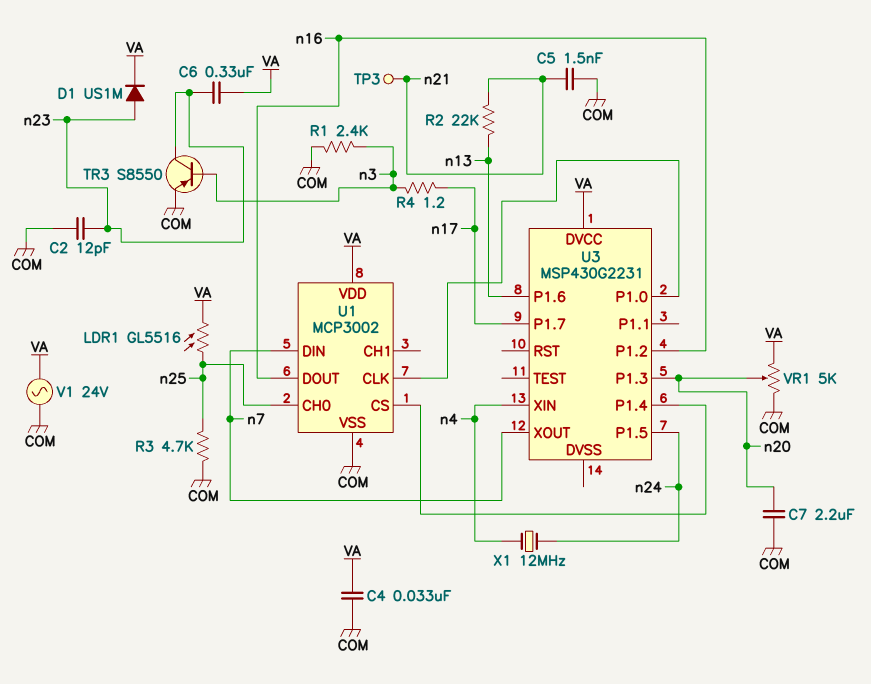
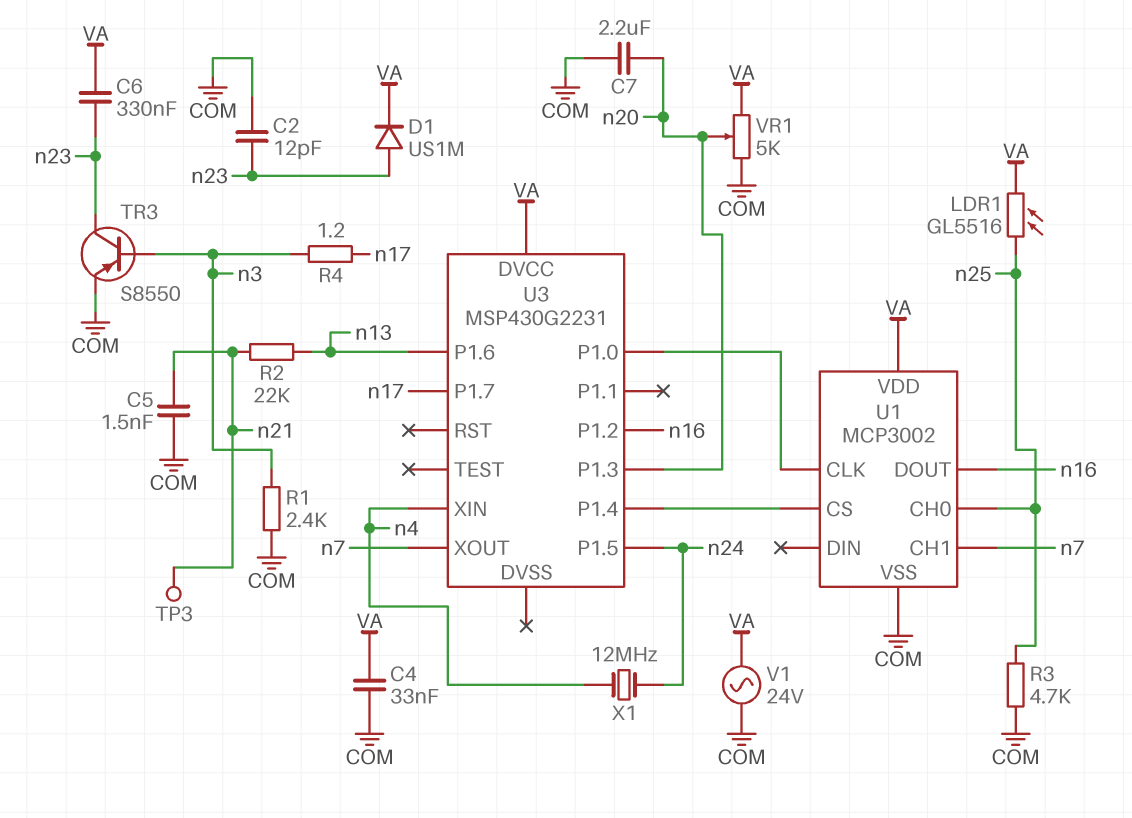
U1 pin CH1: none -> n7
U1 pin DIN: n7 -> none

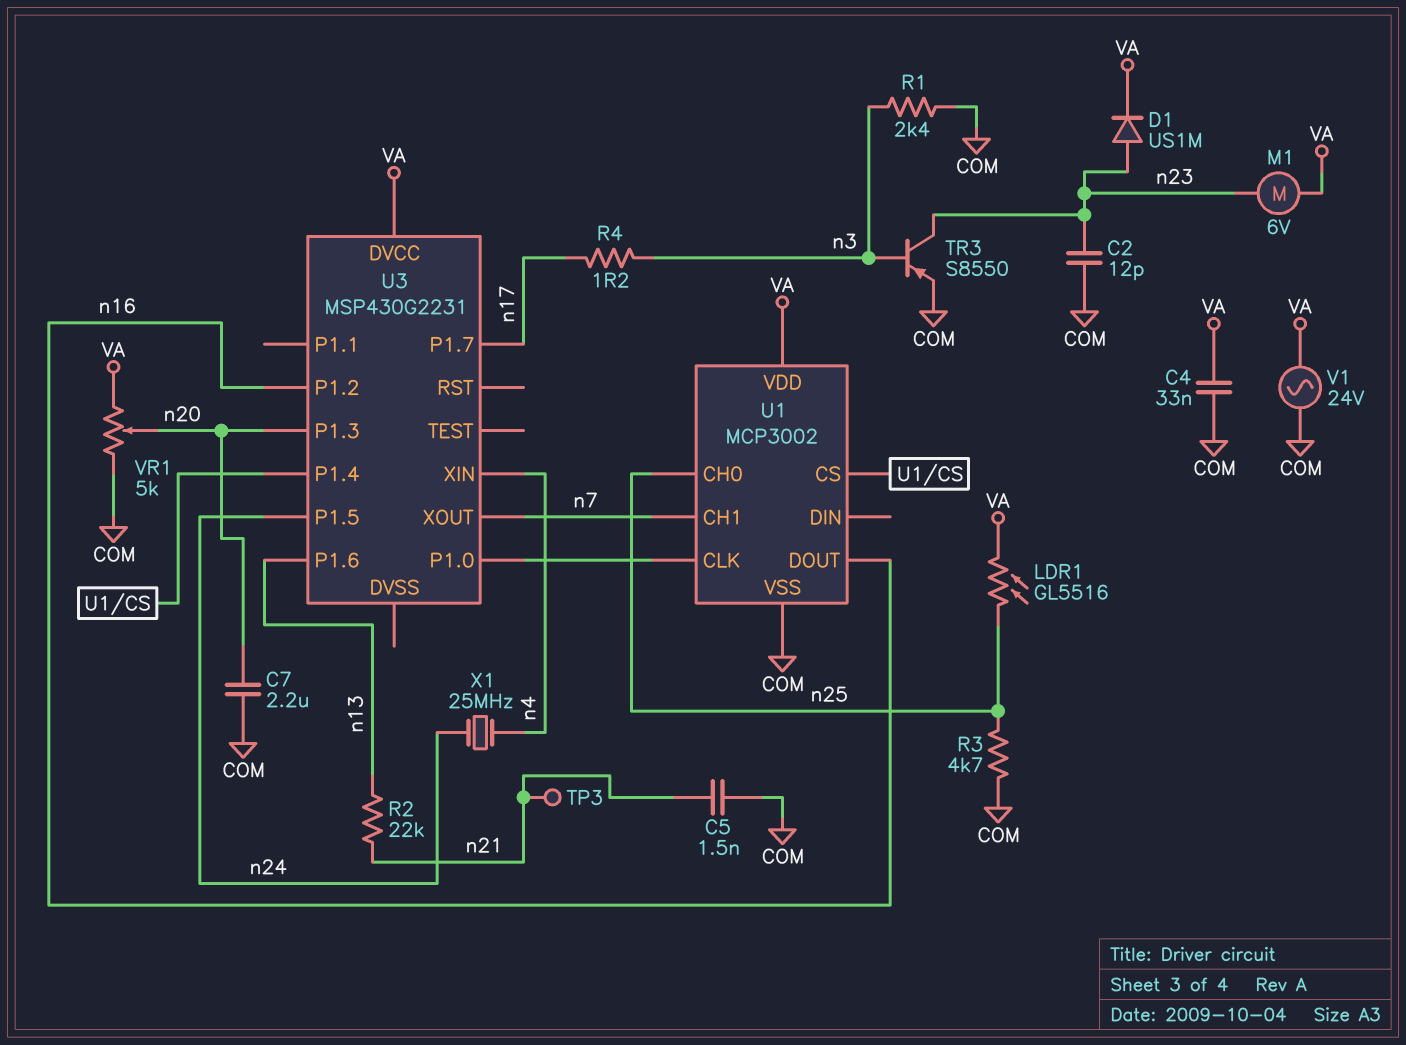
C6: 330nF (VA, n23) -> none
M1: none -> motor 6V (VA, n23)
X1: 12MHz (n4, n24) -> 25MHz (n4, n24)

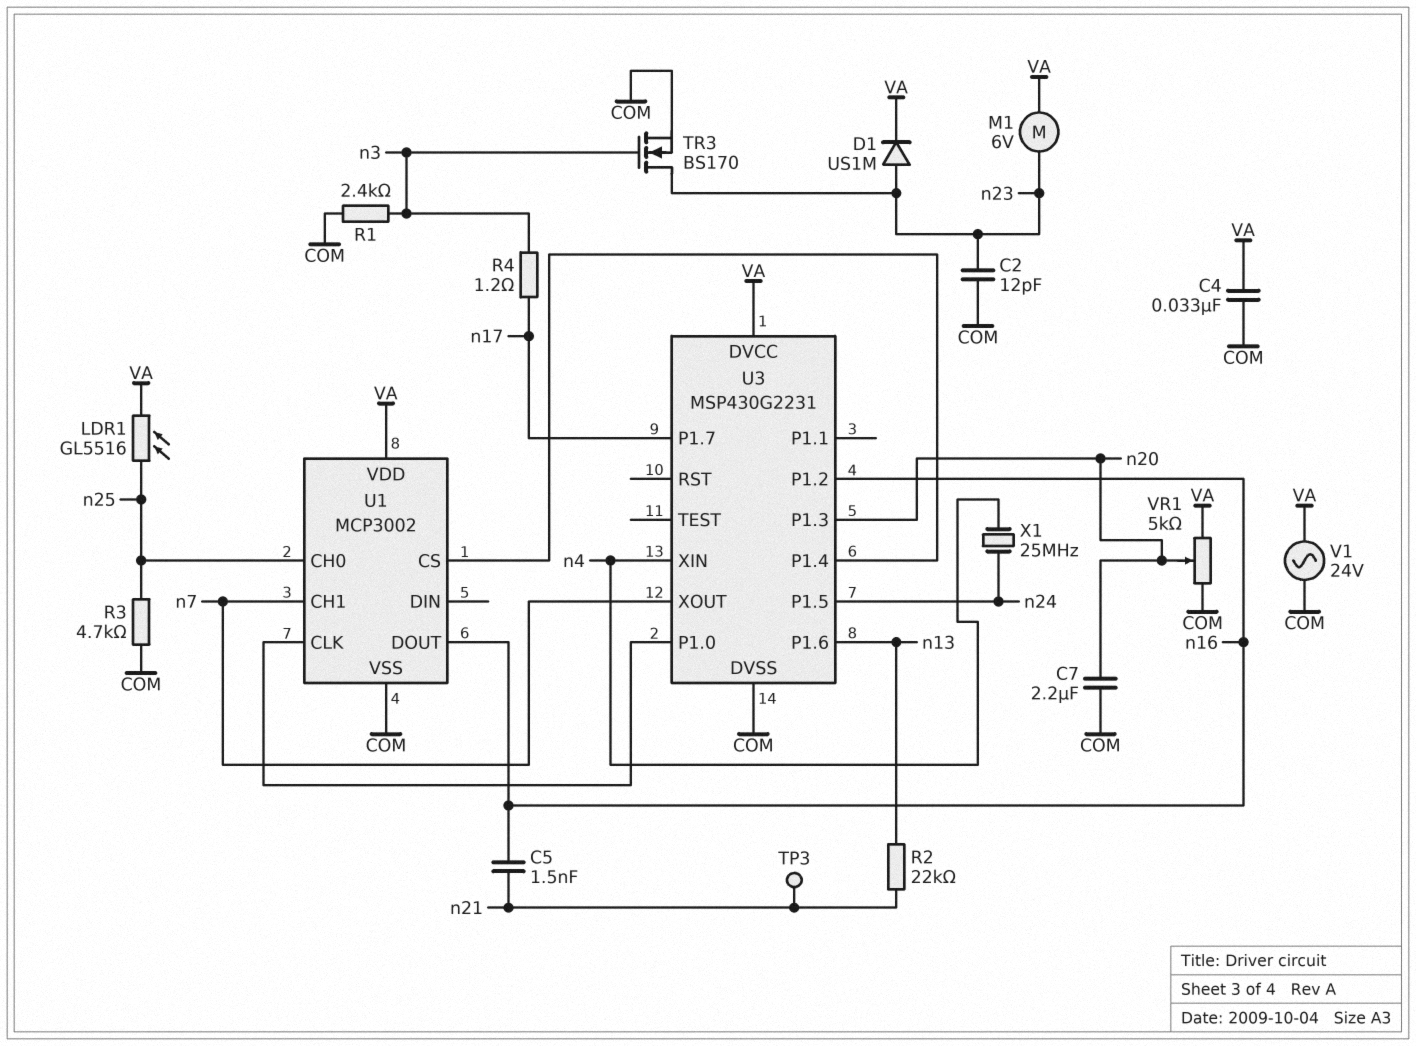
C5: 1.5nF (COM, n21) -> 1.5nF (n16, n21)
TR3: PNP S8550 (B n3, C n23, E COM) -> NMOS BS170 (G n3, D n23, S COM)
U3 pin DVSS: none -> COM

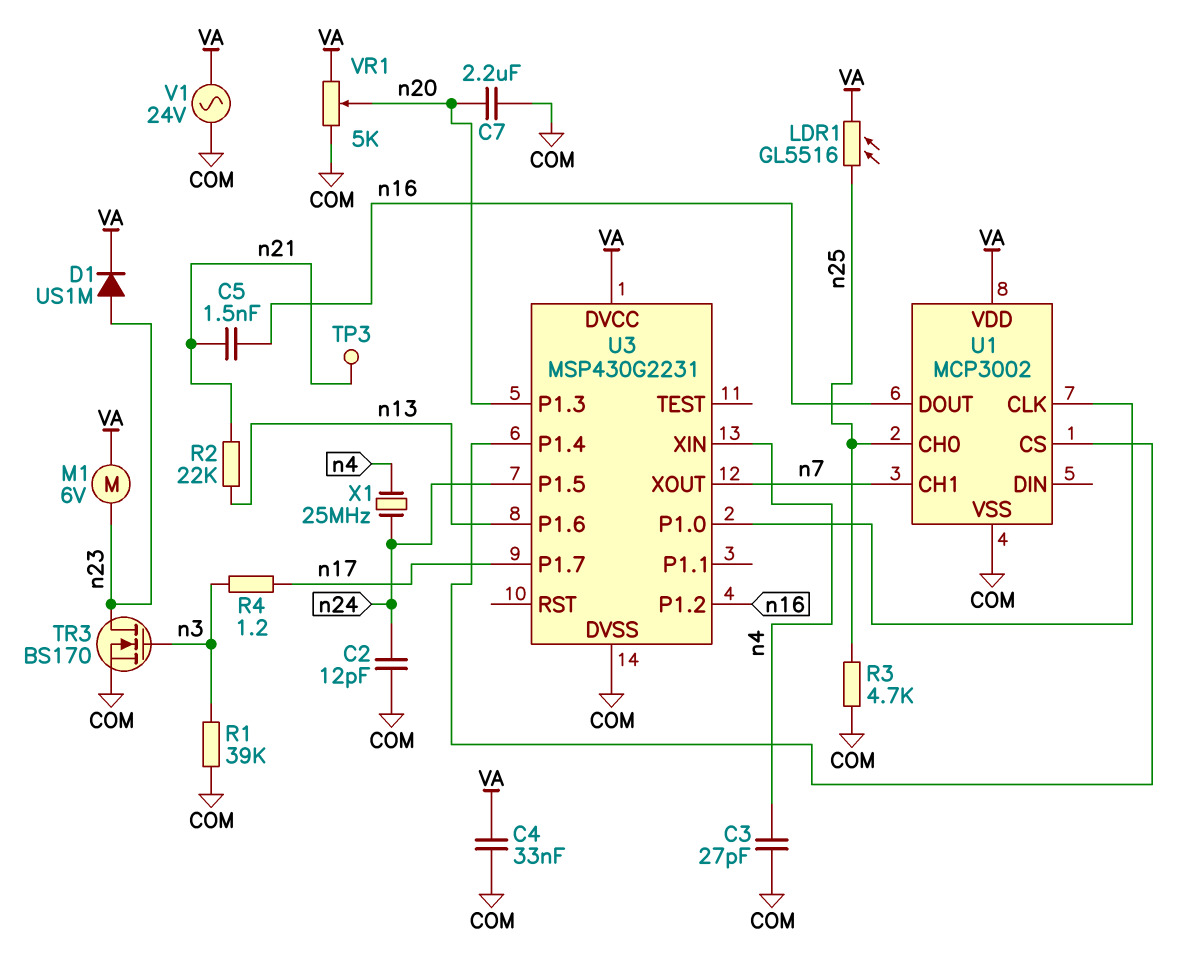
C2: 12pF (COM, n23) -> 12pF (COM, n24)
C3: none -> 27pF (COM, n4)
R1: 2.4k (COM, n3) -> 39k (COM, n3)

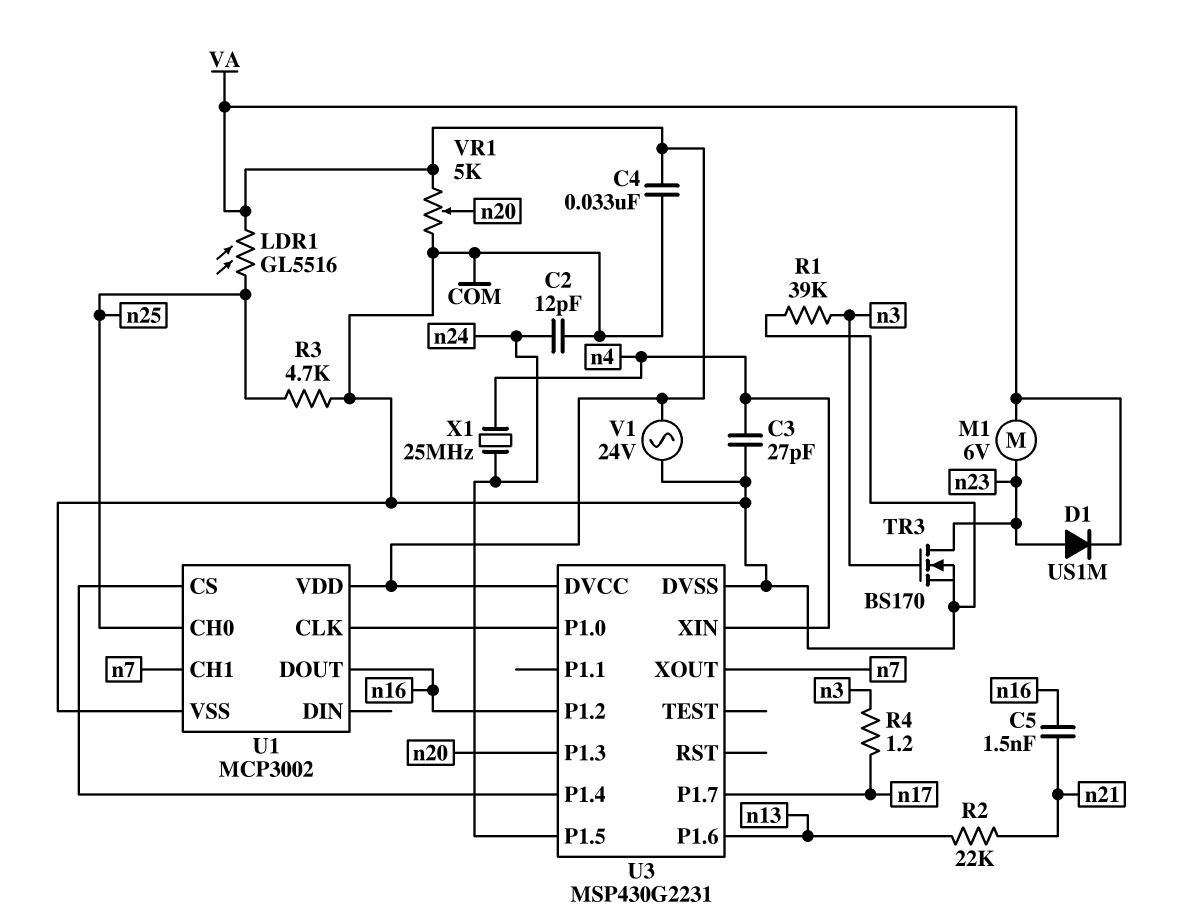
C7: 2.2uF (COM, n20) -> none
TP3: test point (n21) -> none

